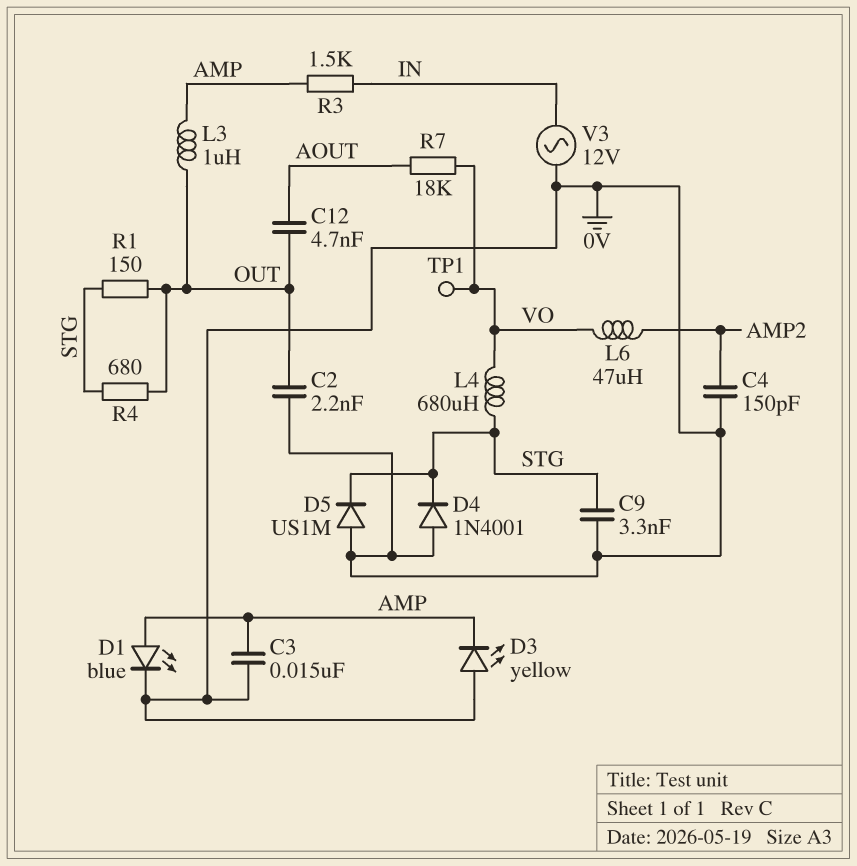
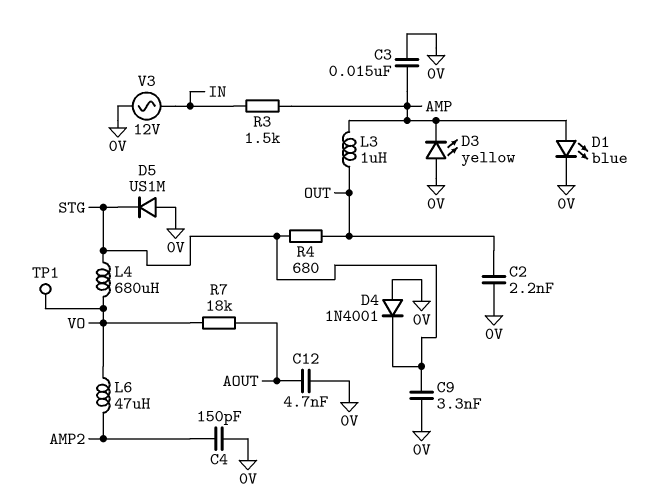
C12: 4.7nF (AOUT, OUT) -> 4.7nF (0V, AOUT)
R1: 150 (OUT, STG) -> none

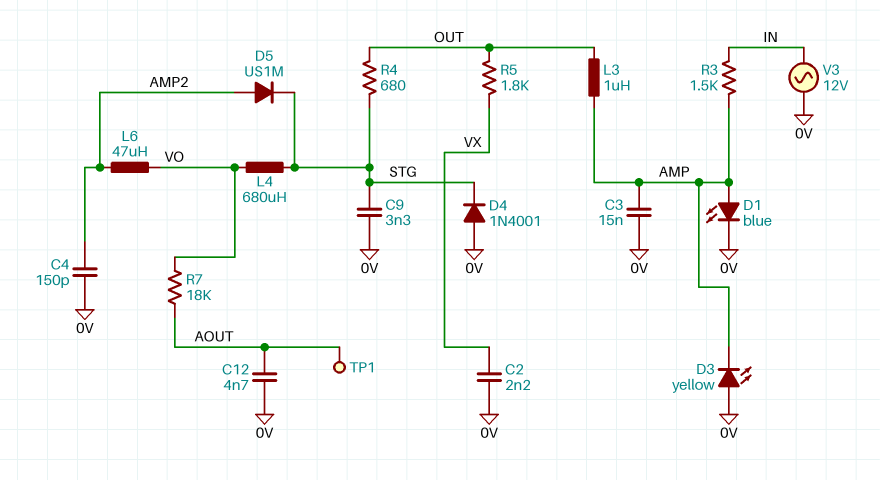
C2: 2.2nF (0V, OUT) -> 2.2nF (0V, VX)
D5: diode US1M (A 0V, K STG) -> diode US1M (A AMP2, K STG)
R5: none -> 1.8k (OUT, VX)
TP1: test point (VO) -> test point (AOUT)

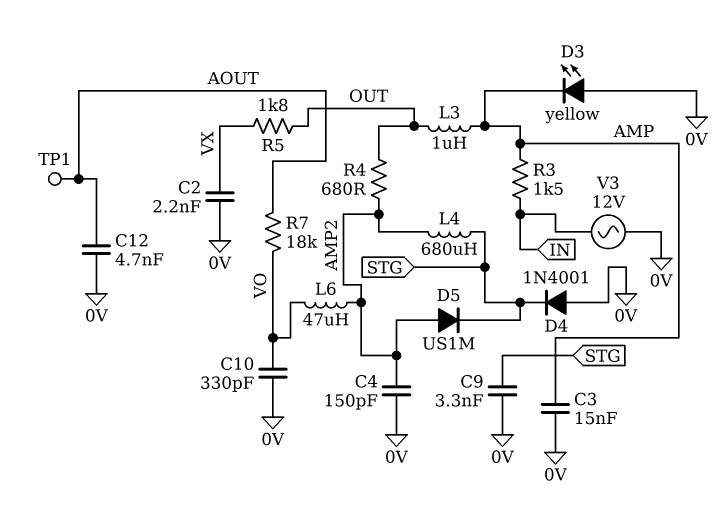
C10: none -> 330pF (0V, VO)
D1: LED blue (A AMP, K 0V) -> none
L4: 680uH (STG, VO) -> 680uH (AMP2, STG)
R4: 680 (OUT, STG) -> 680 (AMP2, OUT)

